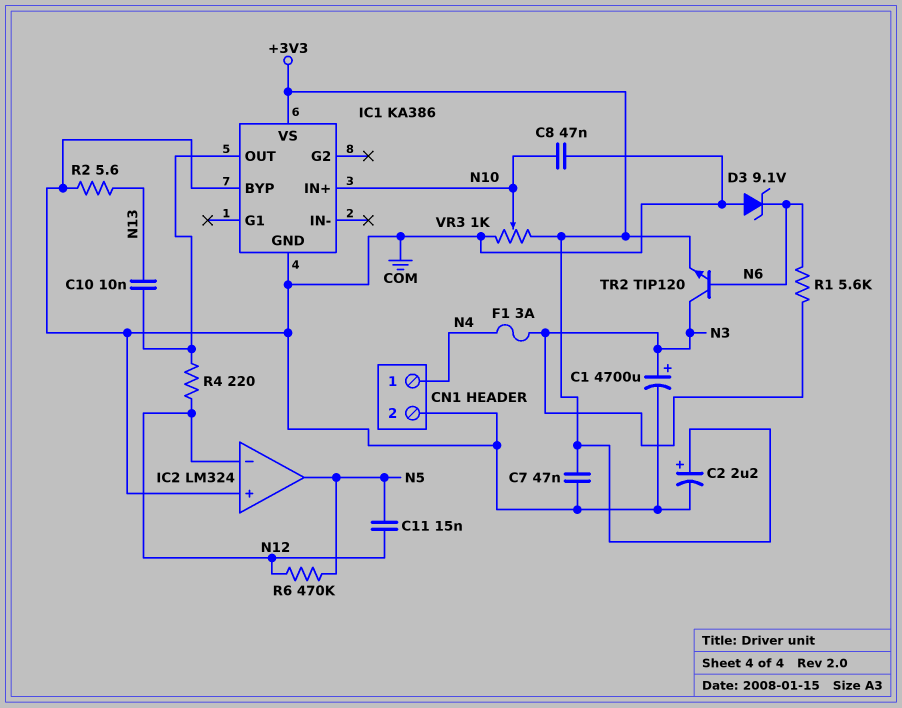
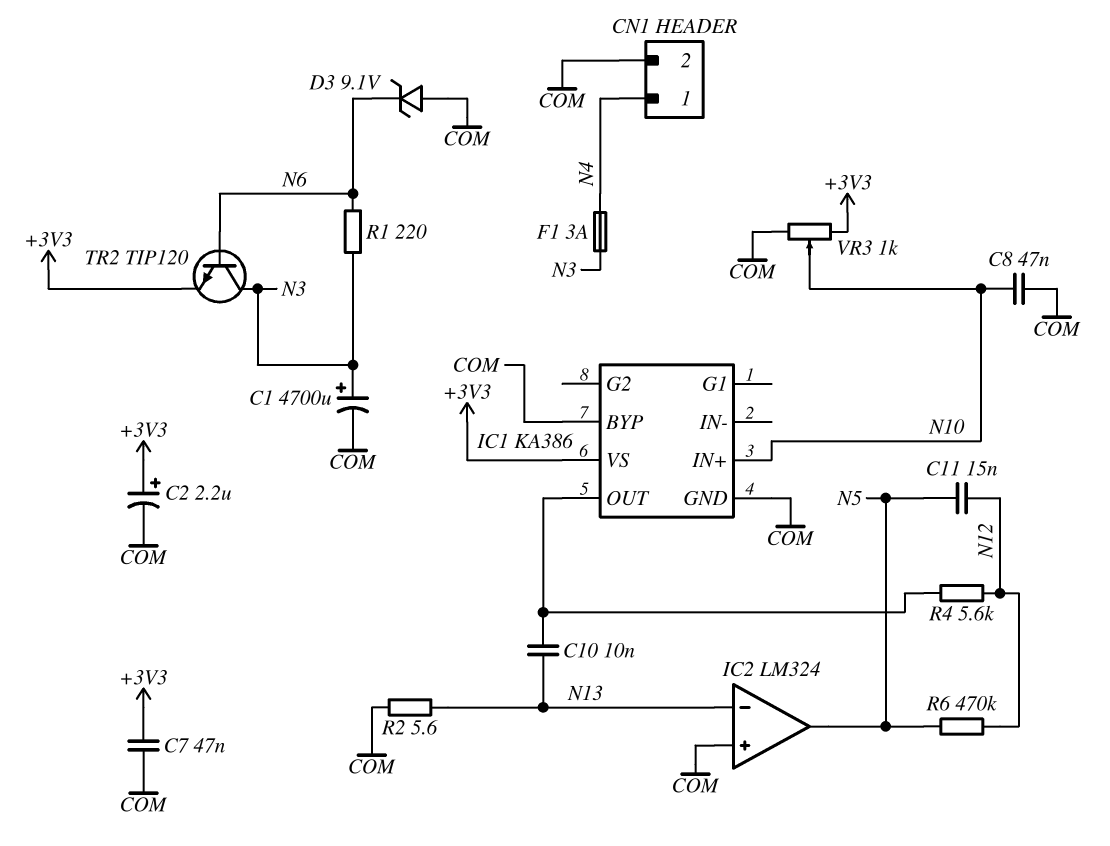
IC2 pin in-: N12 -> N13
R1: 5.6k (N3, N6) -> 220 (N3, N6)
R4: 220 (IC1/OUT, N12) -> 5.6k (IC1/OUT, N12)

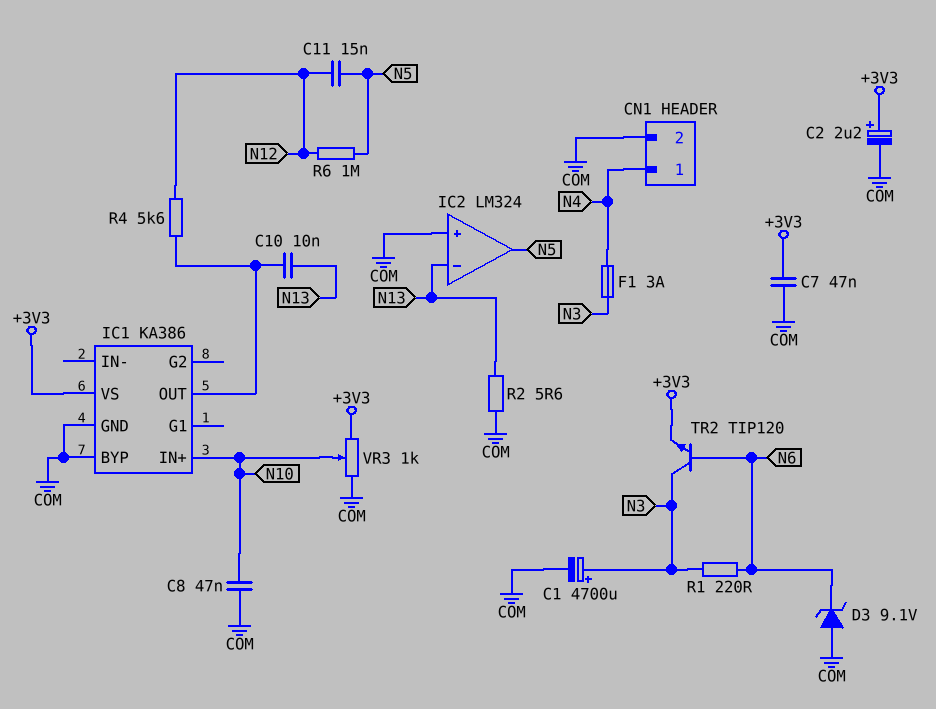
R6: 470k (N5, N12) -> 1M (N5, N12)

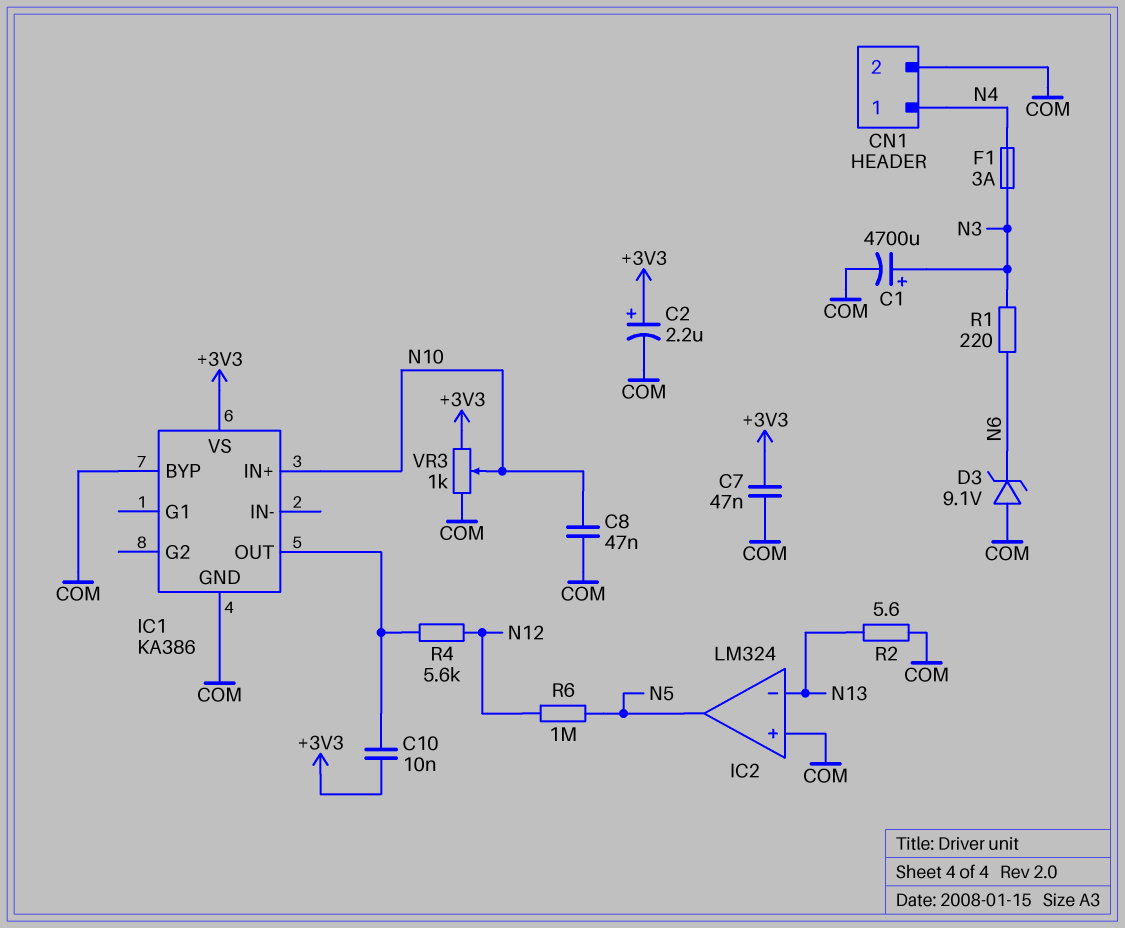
C10: 10nF (IC1/OUT, N13) -> 10nF (+3V3, IC1/OUT)
C11: 15nF (N5, N12) -> none
TR2: NPN TIP120 (B N6, C N3, E +3V3) -> none

